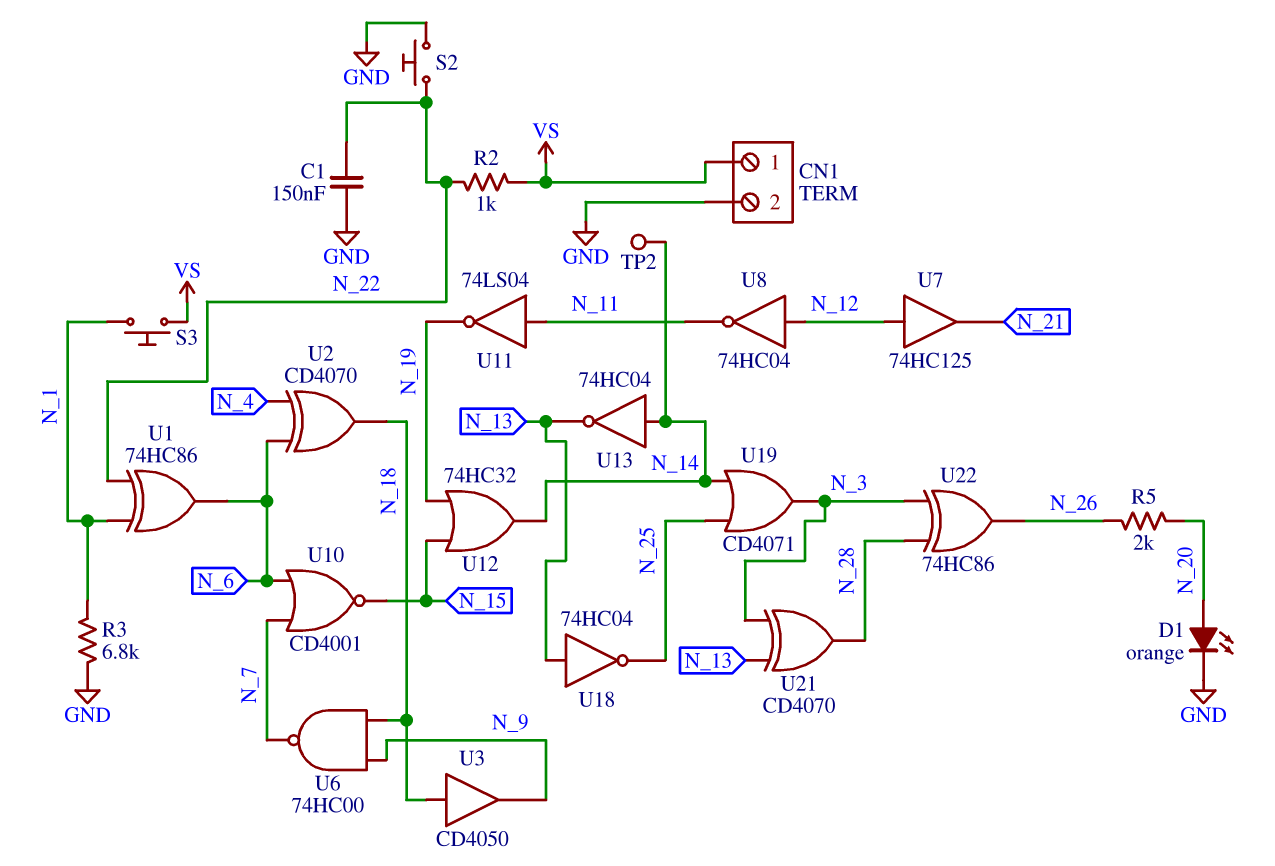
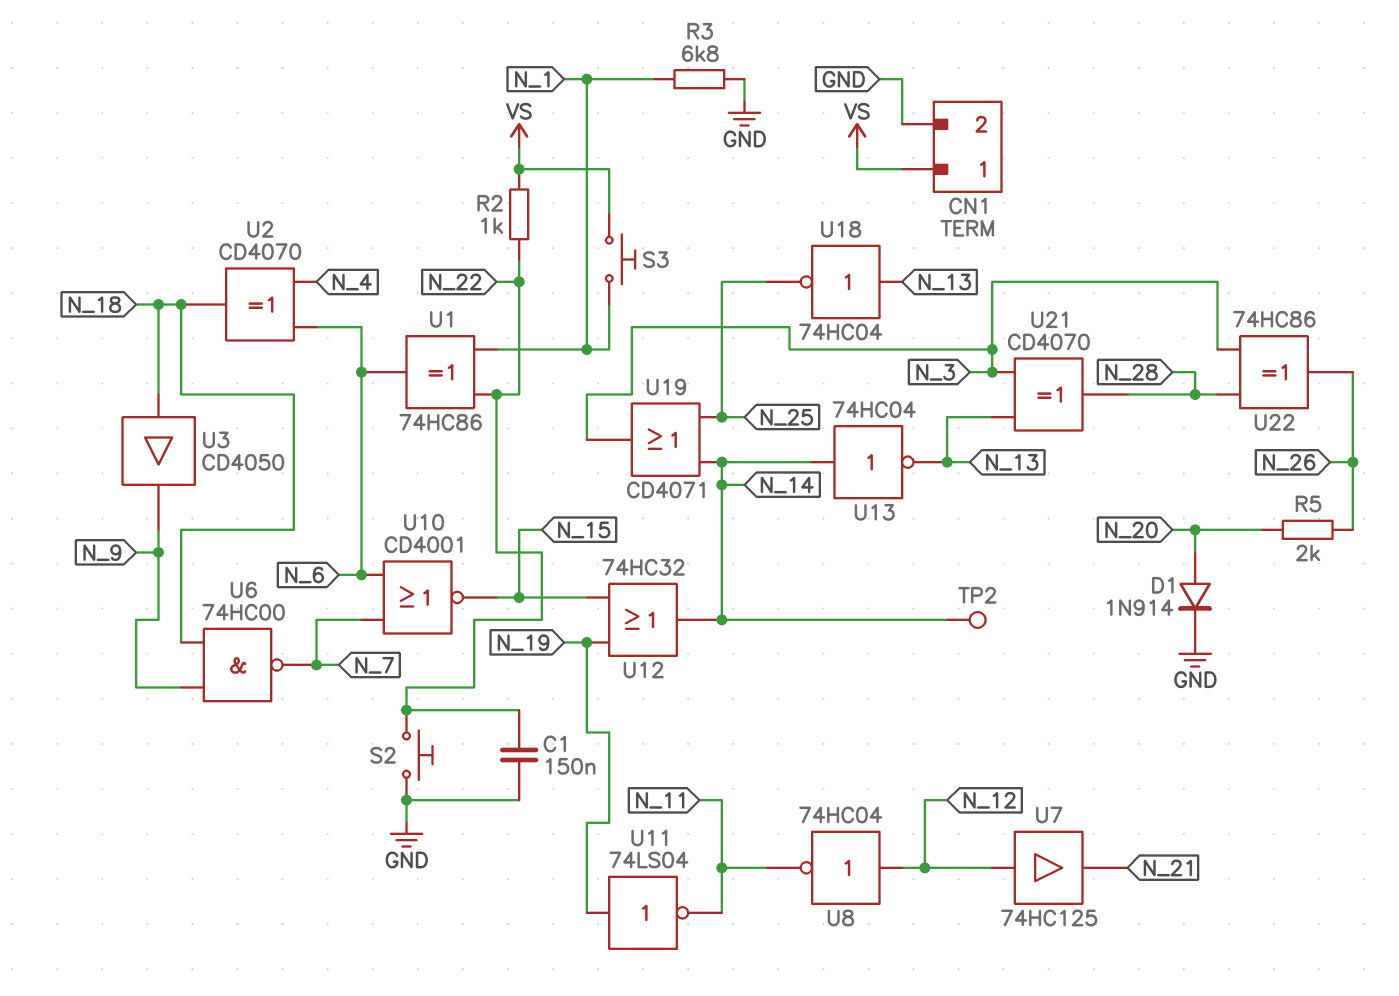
D1: LED orange (A N_20, K GND) -> diode 1N914 (A N_20, K GND)
U11: NOT 74LS04 (in N_11, out N_19) -> NOT 74LS04 (in N_19, out N_11)

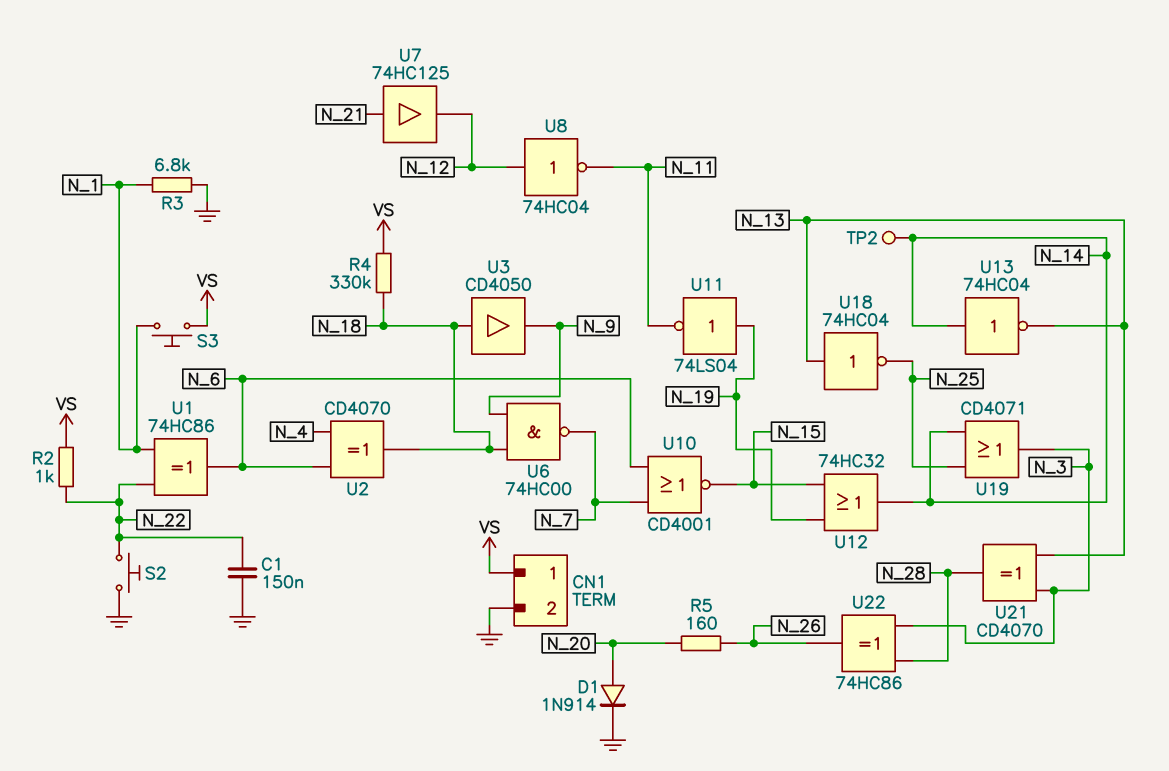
R4: none -> 330k (N_18, VS)
R5: 2k (N_20, N_26) -> 160 (N_20, N_26)
U7: buffer 74HC125 (in N_12, out N_21) -> buffer 74HC125 (in N_21, out N_12)

